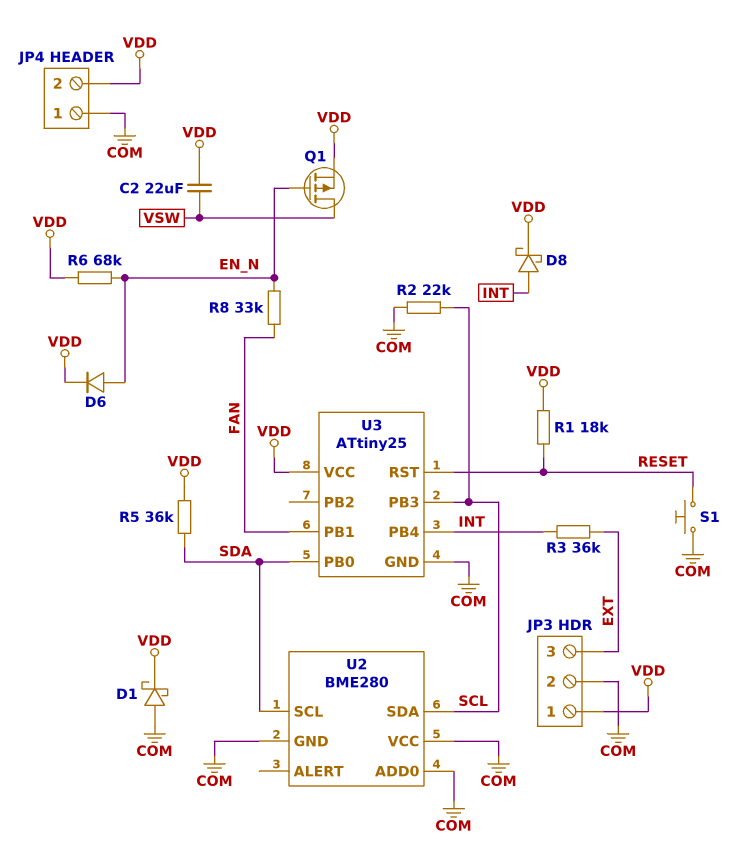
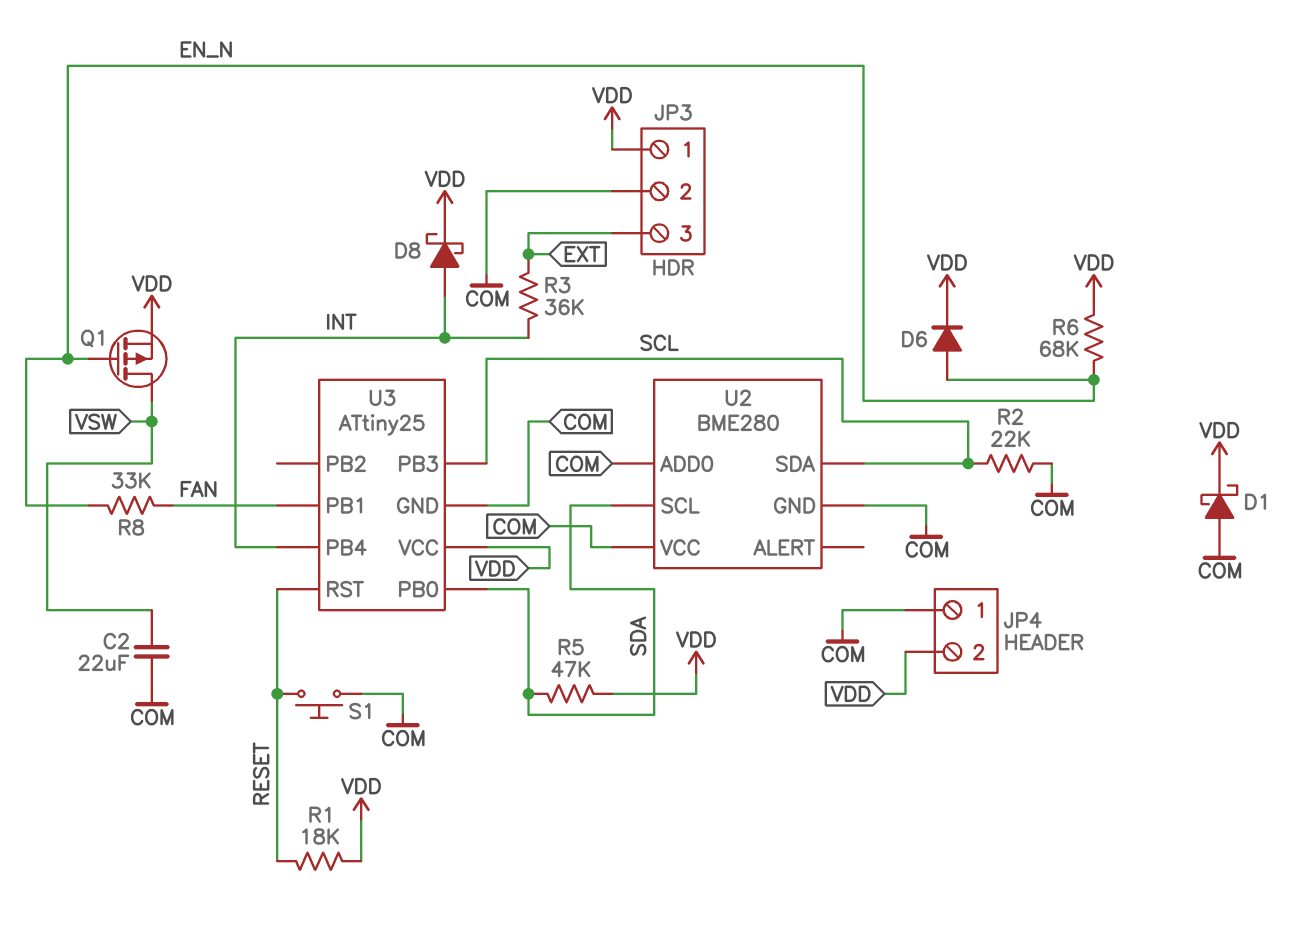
C2: 22uF (VDD, VSW) -> 22uF (COM, VSW)
R5: 36k (SDA, VDD) -> 47k (SDA, VDD)

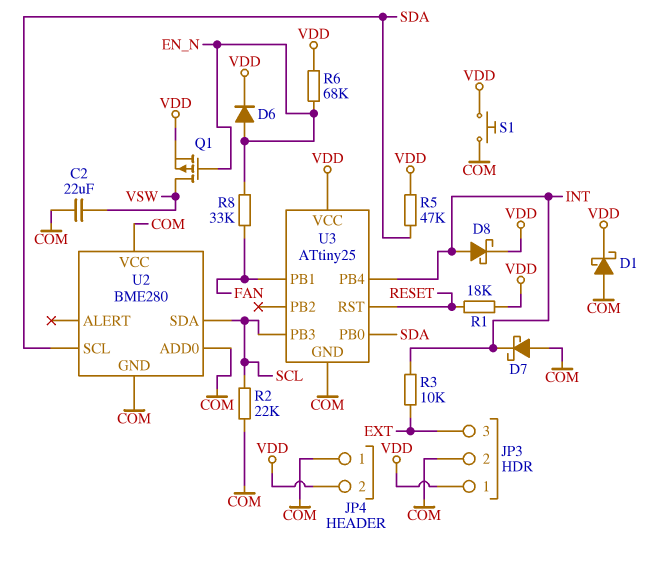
D7: none -> schottky (A COM, K INT)
R3: 36k (EXT, INT) -> 10k (EXT, INT)
S1: button (COM, RESET) -> button (COM, VDD)

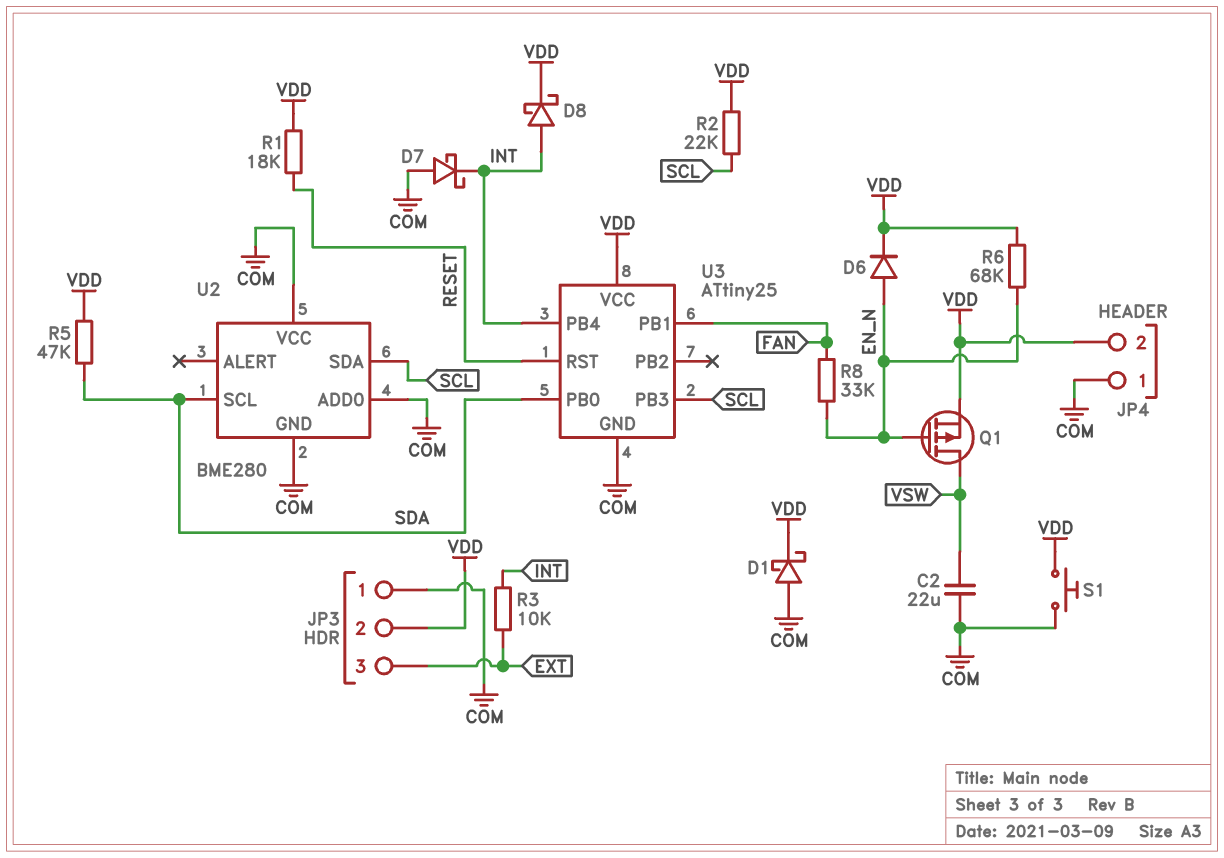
JP3 pin 1: VDD -> COM
JP3 pin 2: COM -> VDD
R2: 22k (COM, SCL) -> 22k (SCL, VDD)

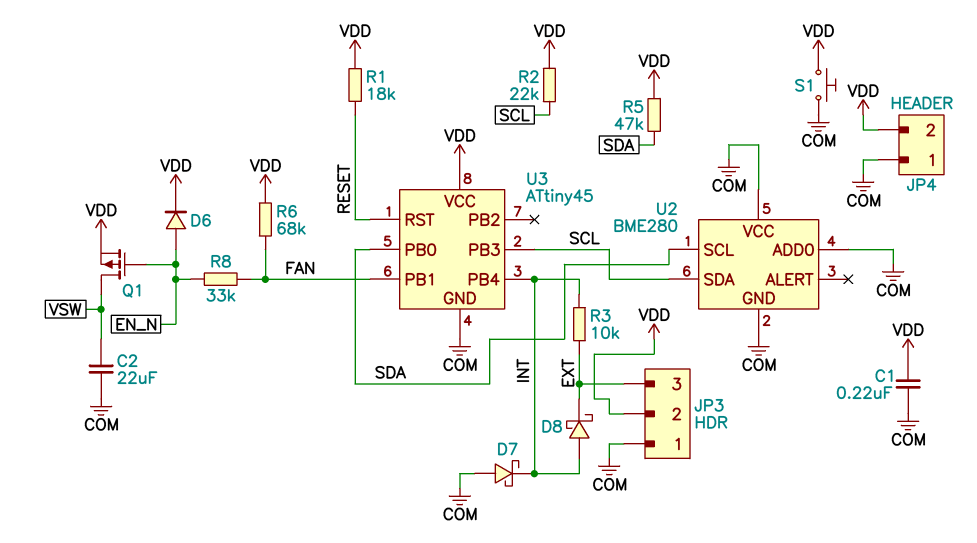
C1: none -> 220nF (COM, VDD)
D1: schottky (A COM, K VDD) -> none
D8: schottky (A INT, K VDD) -> schottky (A INT, K EXT)
R6: 68k (EN_N, VDD) -> 68k (FAN, VDD)
U3: ATtiny25 -> ATtiny45

